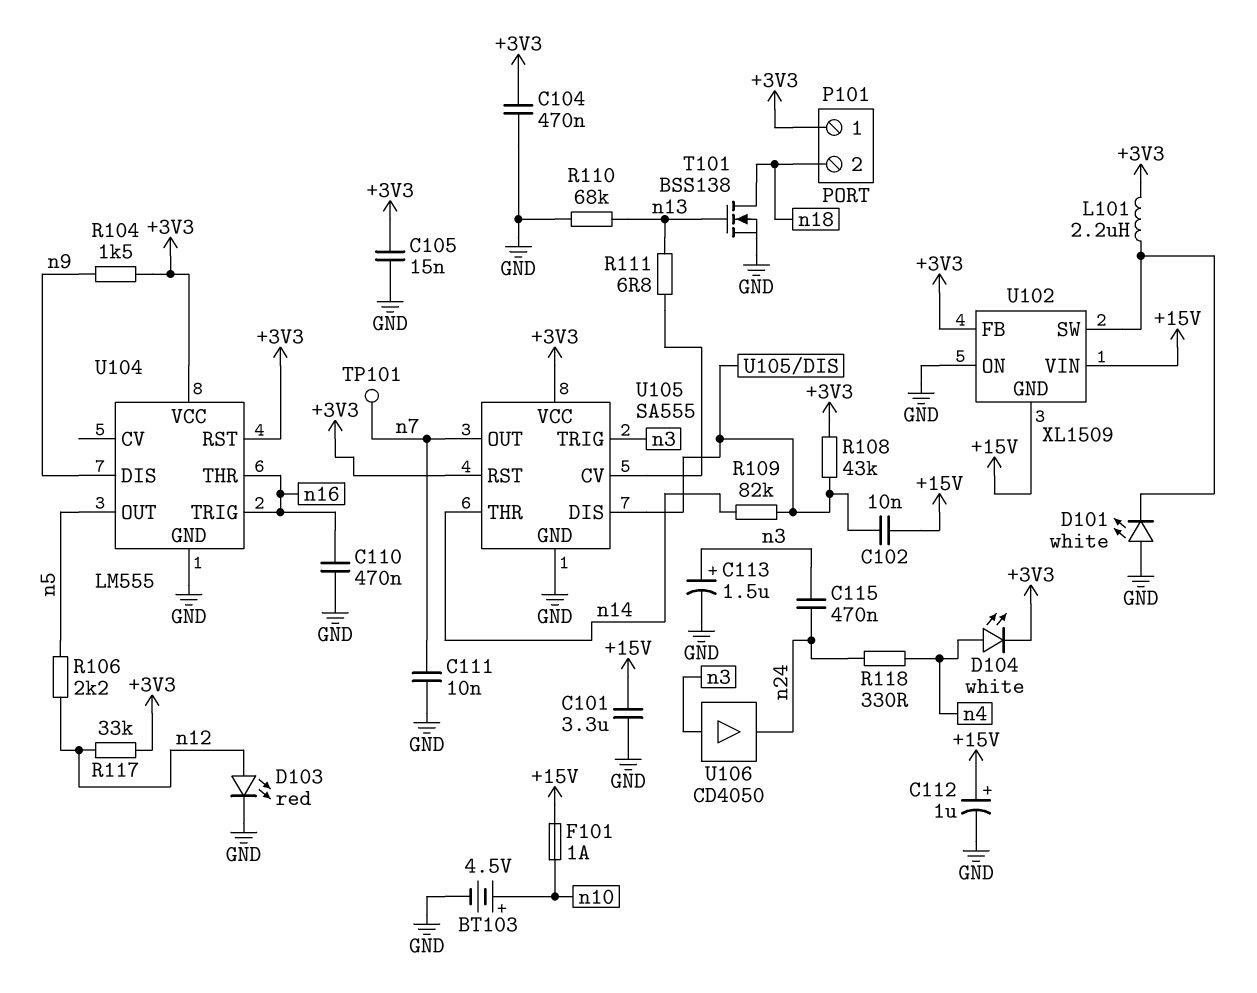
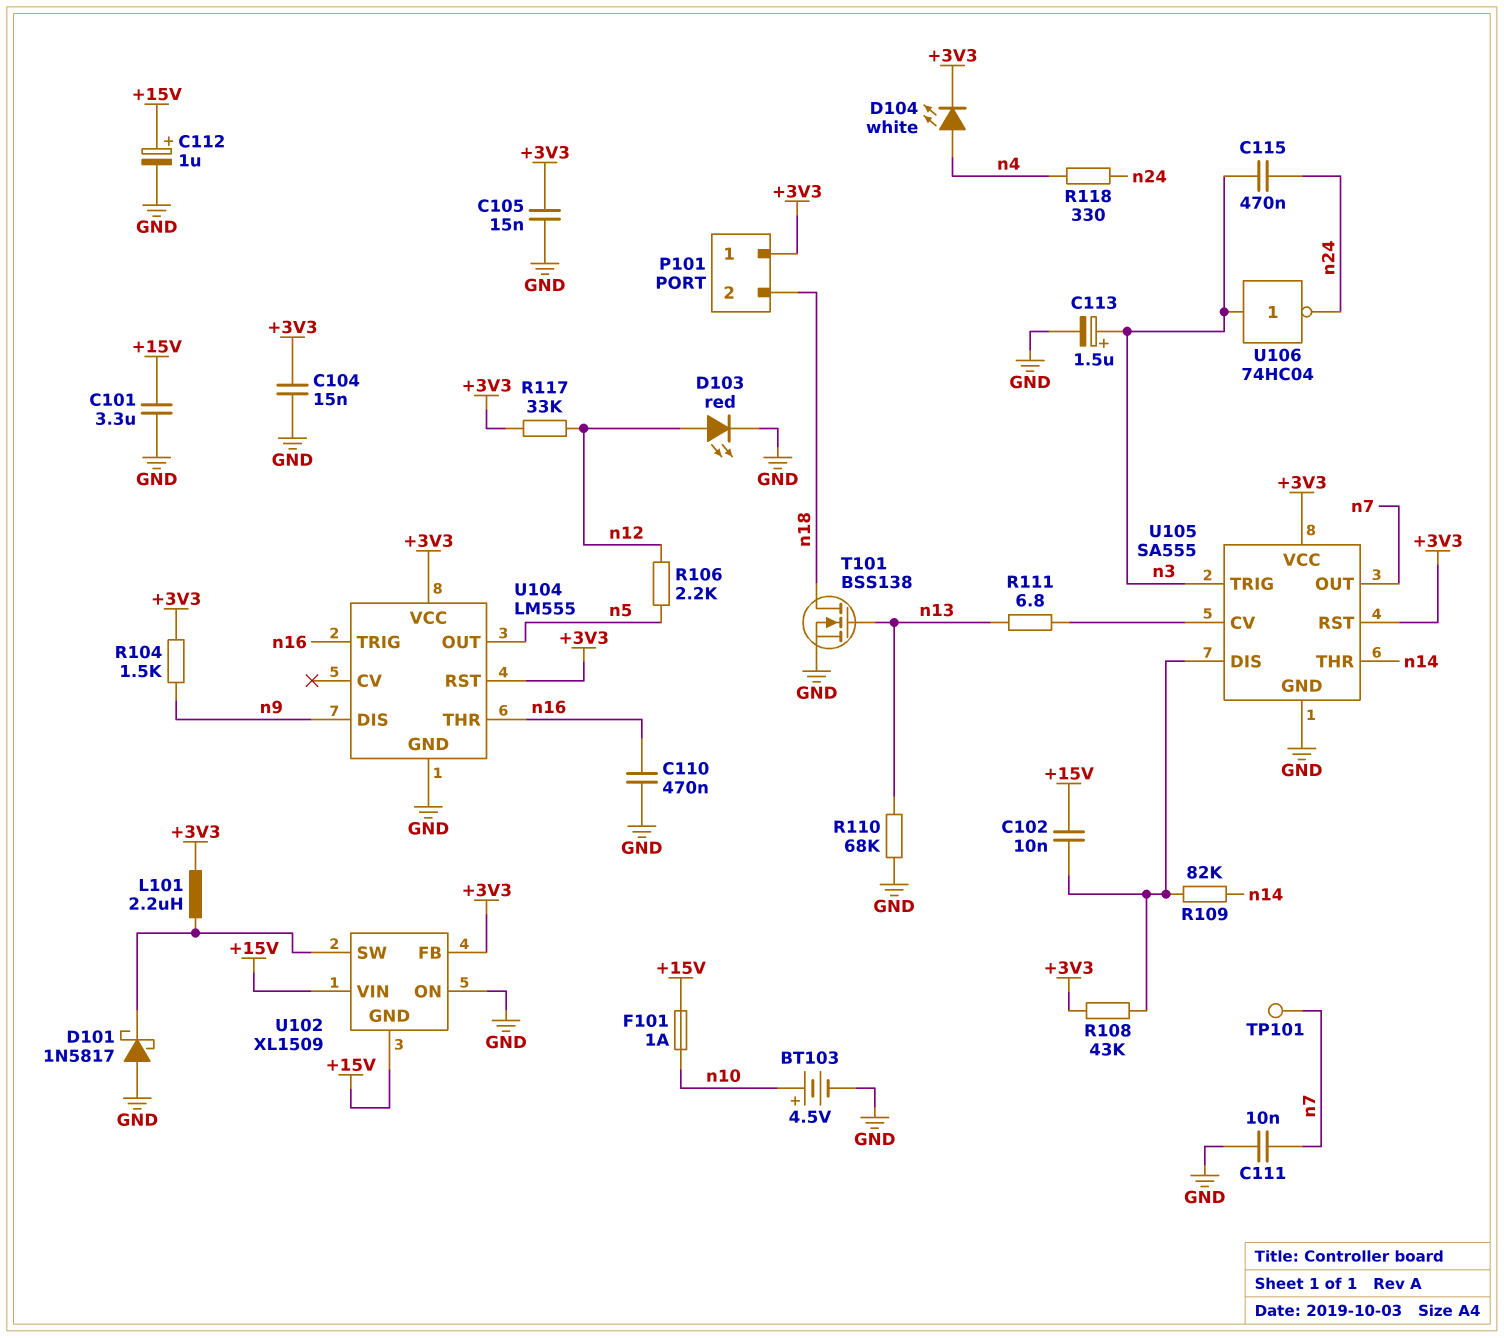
C104: 470nF (+3V3, GND) -> 15nF (+3V3, GND)
D101: LED white (A GND, K U102/SW) -> schottky 1N5817 (A GND, K U102/SW)
U106: buffer CD4050 (in n3, out n24) -> NOT 74HC04 (in n3, out n24)

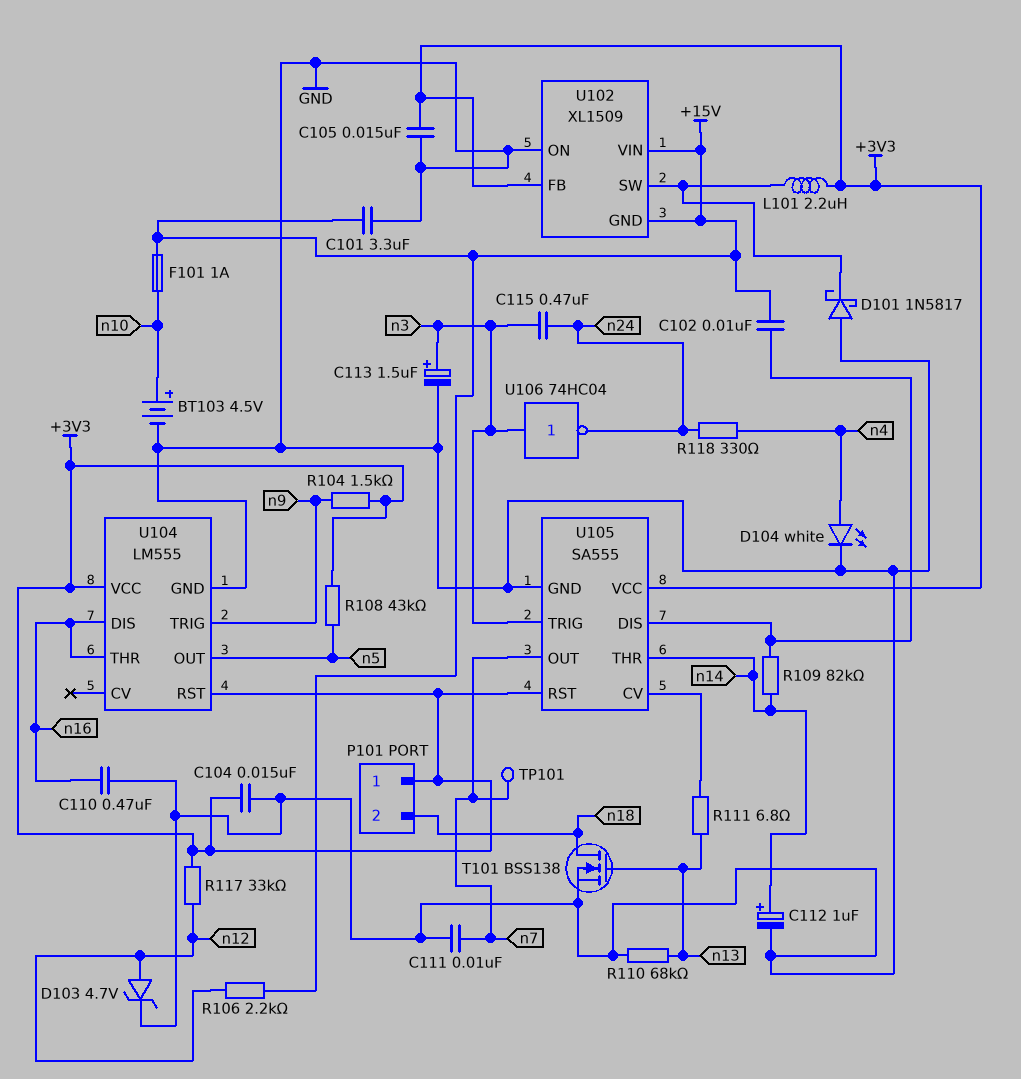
C112: 1uF (plus +15V, minus GND) -> 1uF (plus n14, minus GND)
D103: LED red (A n12, K GND) -> zener 4.7V (A n12, K GND)
D104: LED white (A n4, K +3V3) -> LED white (A n4, K GND)
R106: 2.2k (n5, n12) -> 2.2k (+15V, n12)
R108: 43k (+3V3, U105/DIS) -> 43k (+3V3, n5)
U104 pin DIS: n9 -> n16
U104 pin TRIG: n16 -> n9

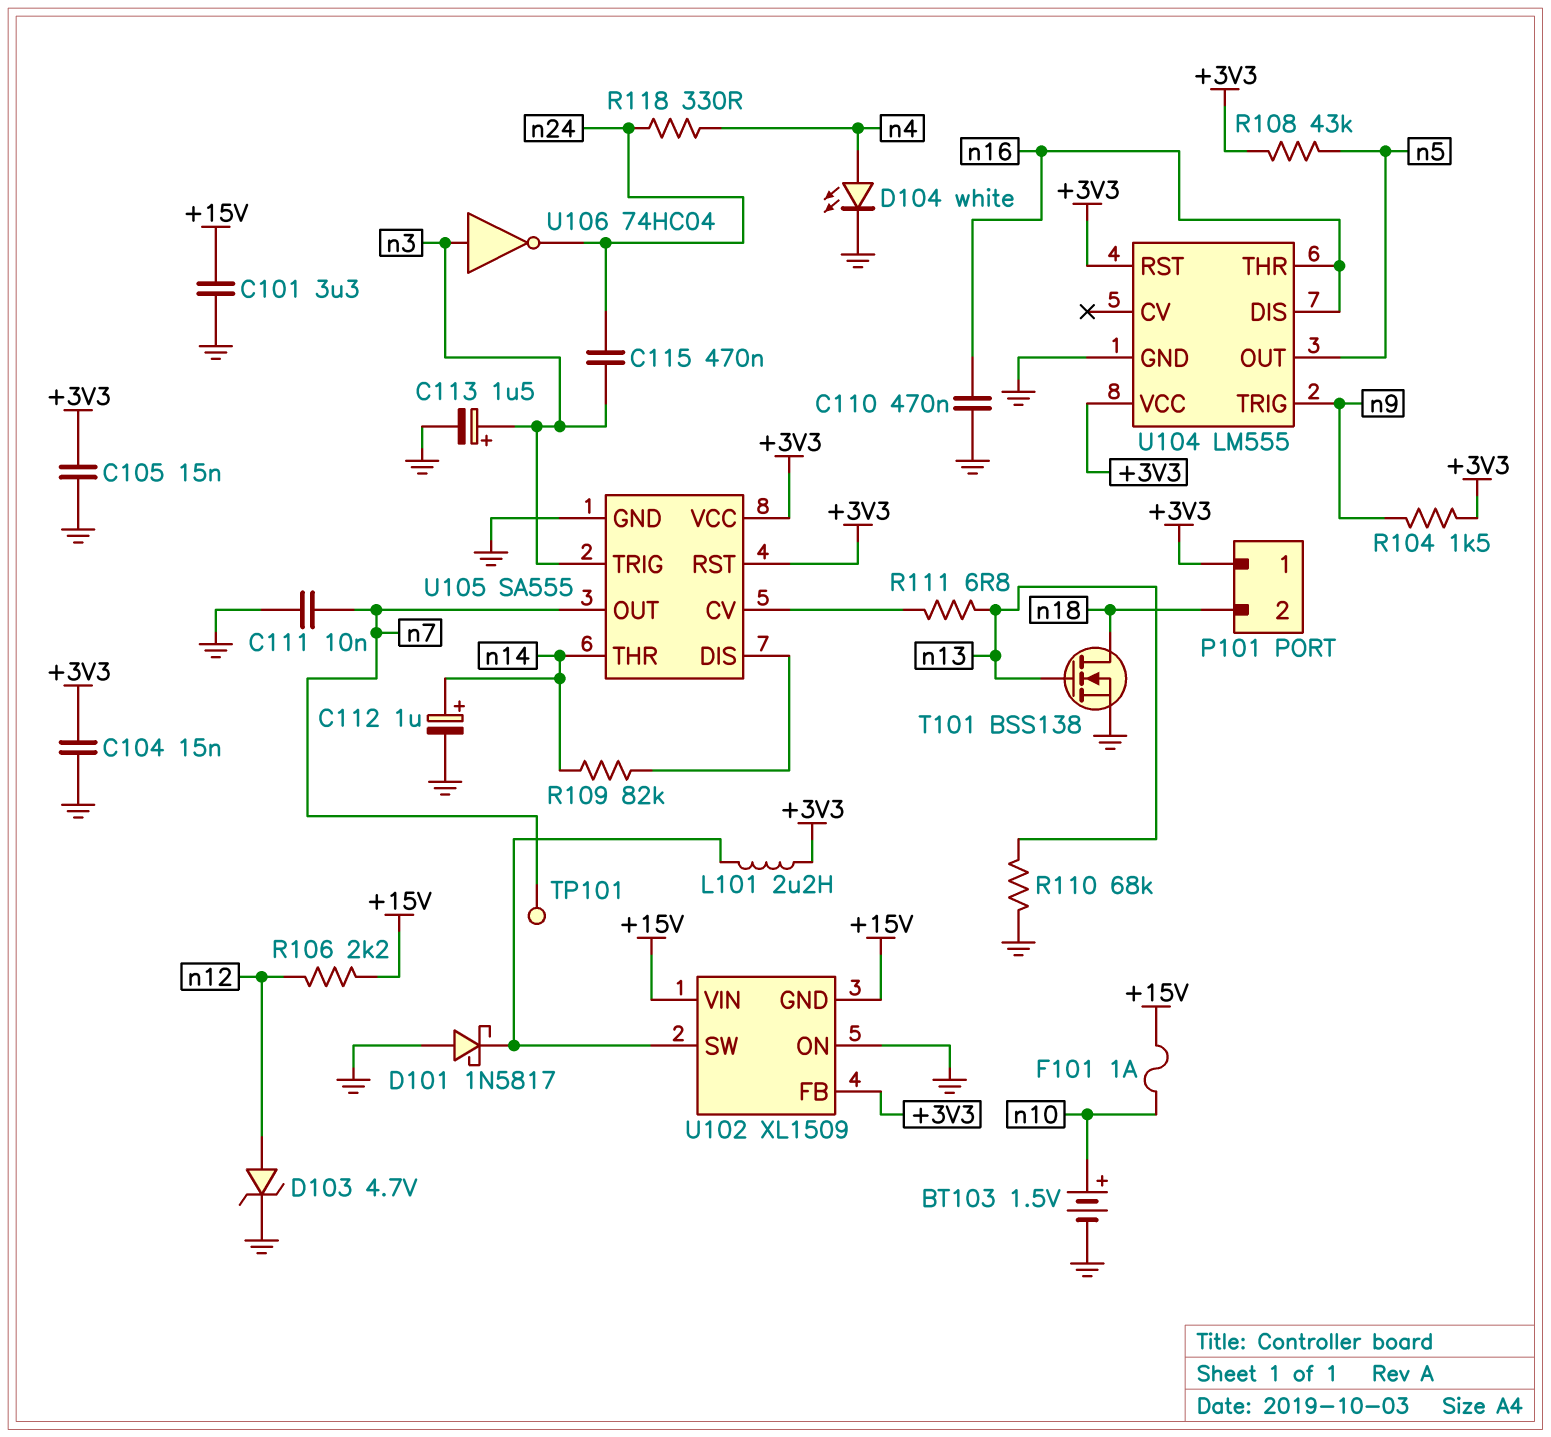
BT103: 4.5V (plus n10, minus GND) -> 1.5V (plus n10, minus GND)
C102: 10nF (+15V, U105/DIS) -> none
R117: 33k (+3V3, n12) -> none

